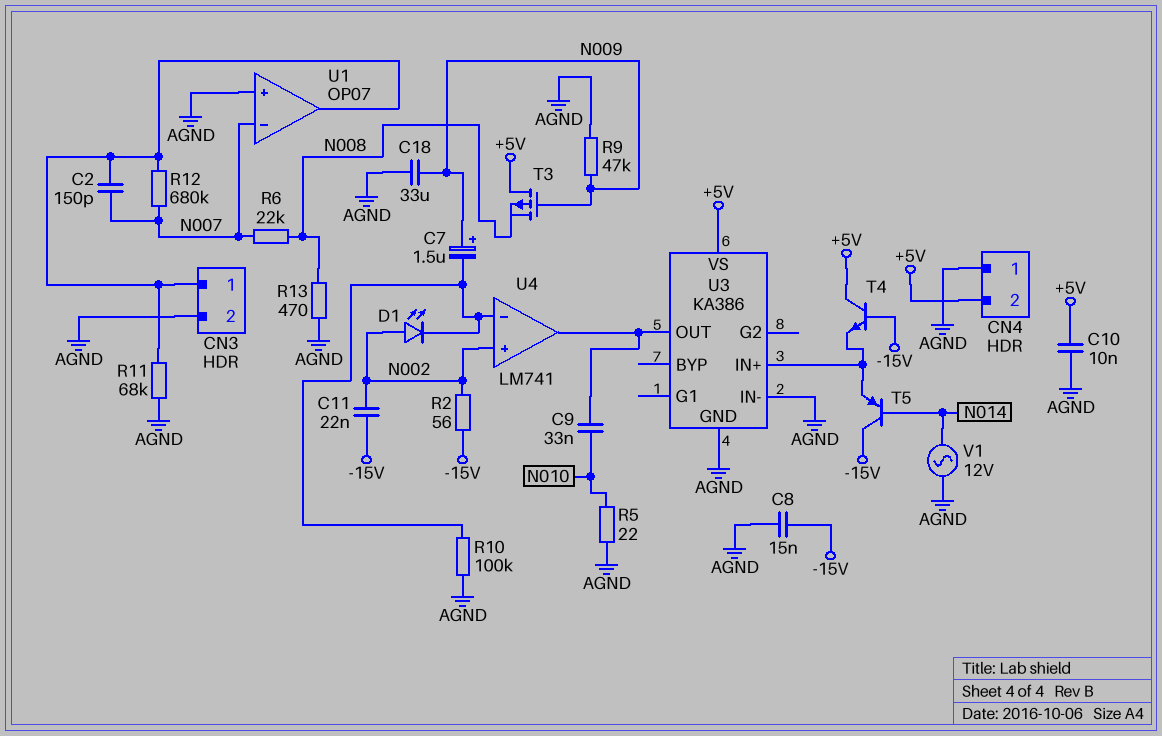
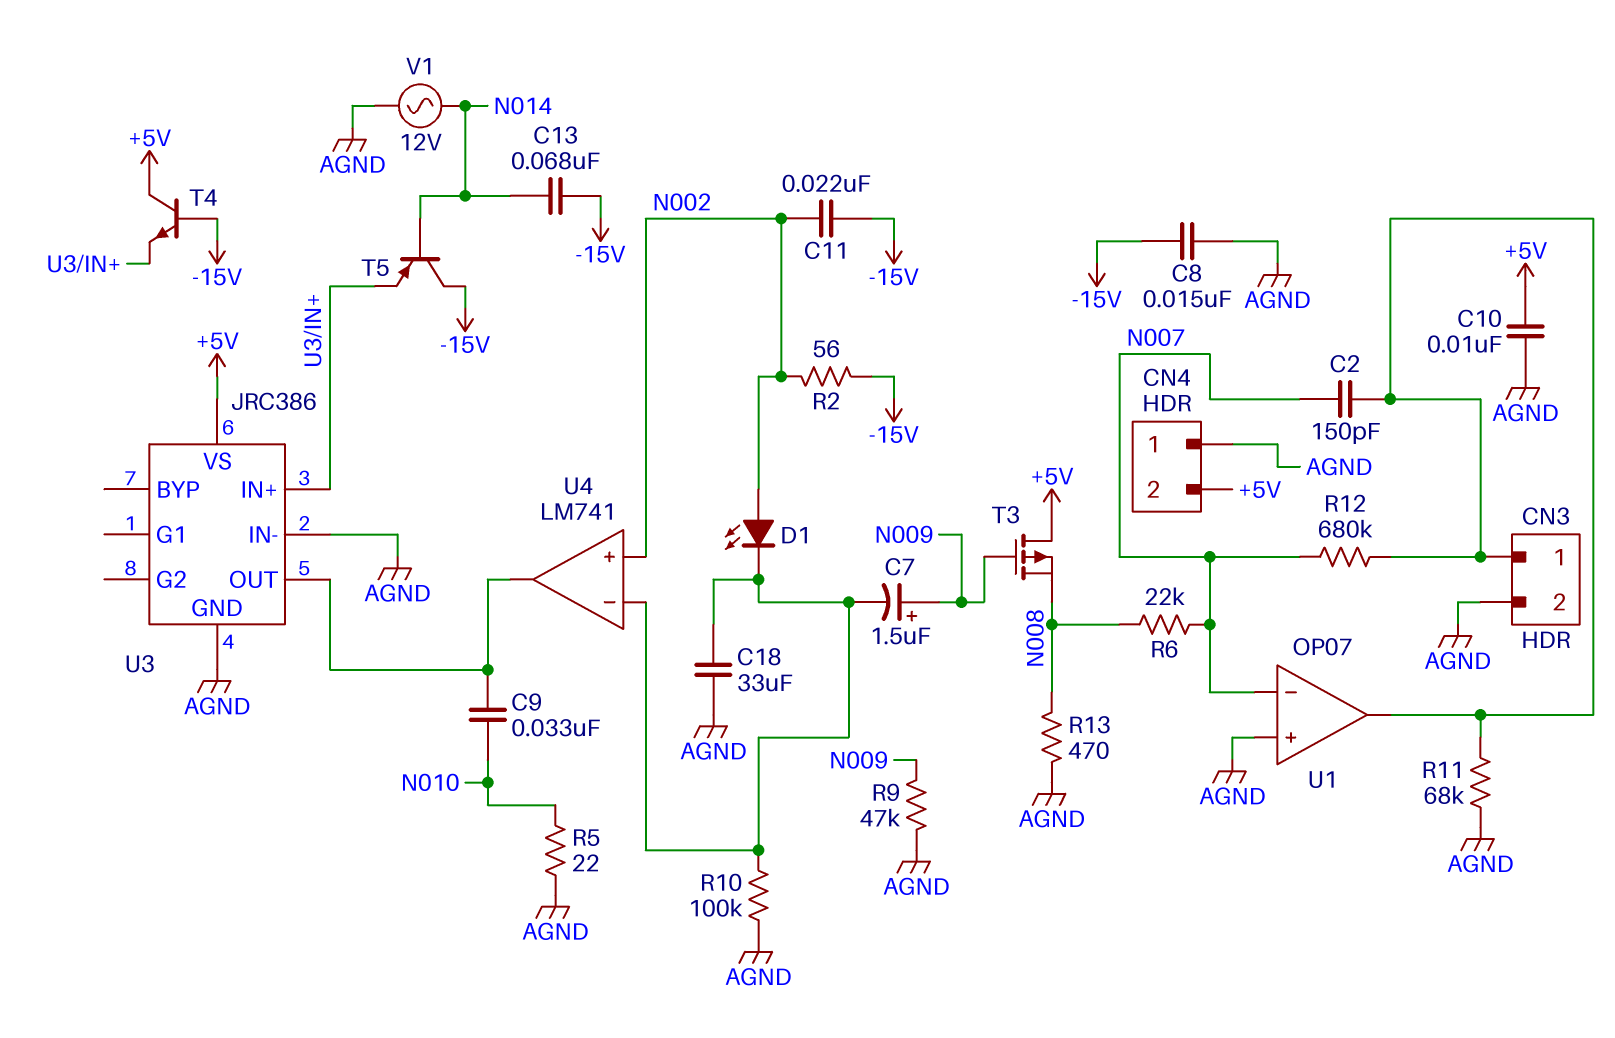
C13: none -> 68nF (-15V, N014)
C18: 33uF (AGND, N009) -> 33uF (AGND, U4/in-)
U3: KA386 -> JRC386

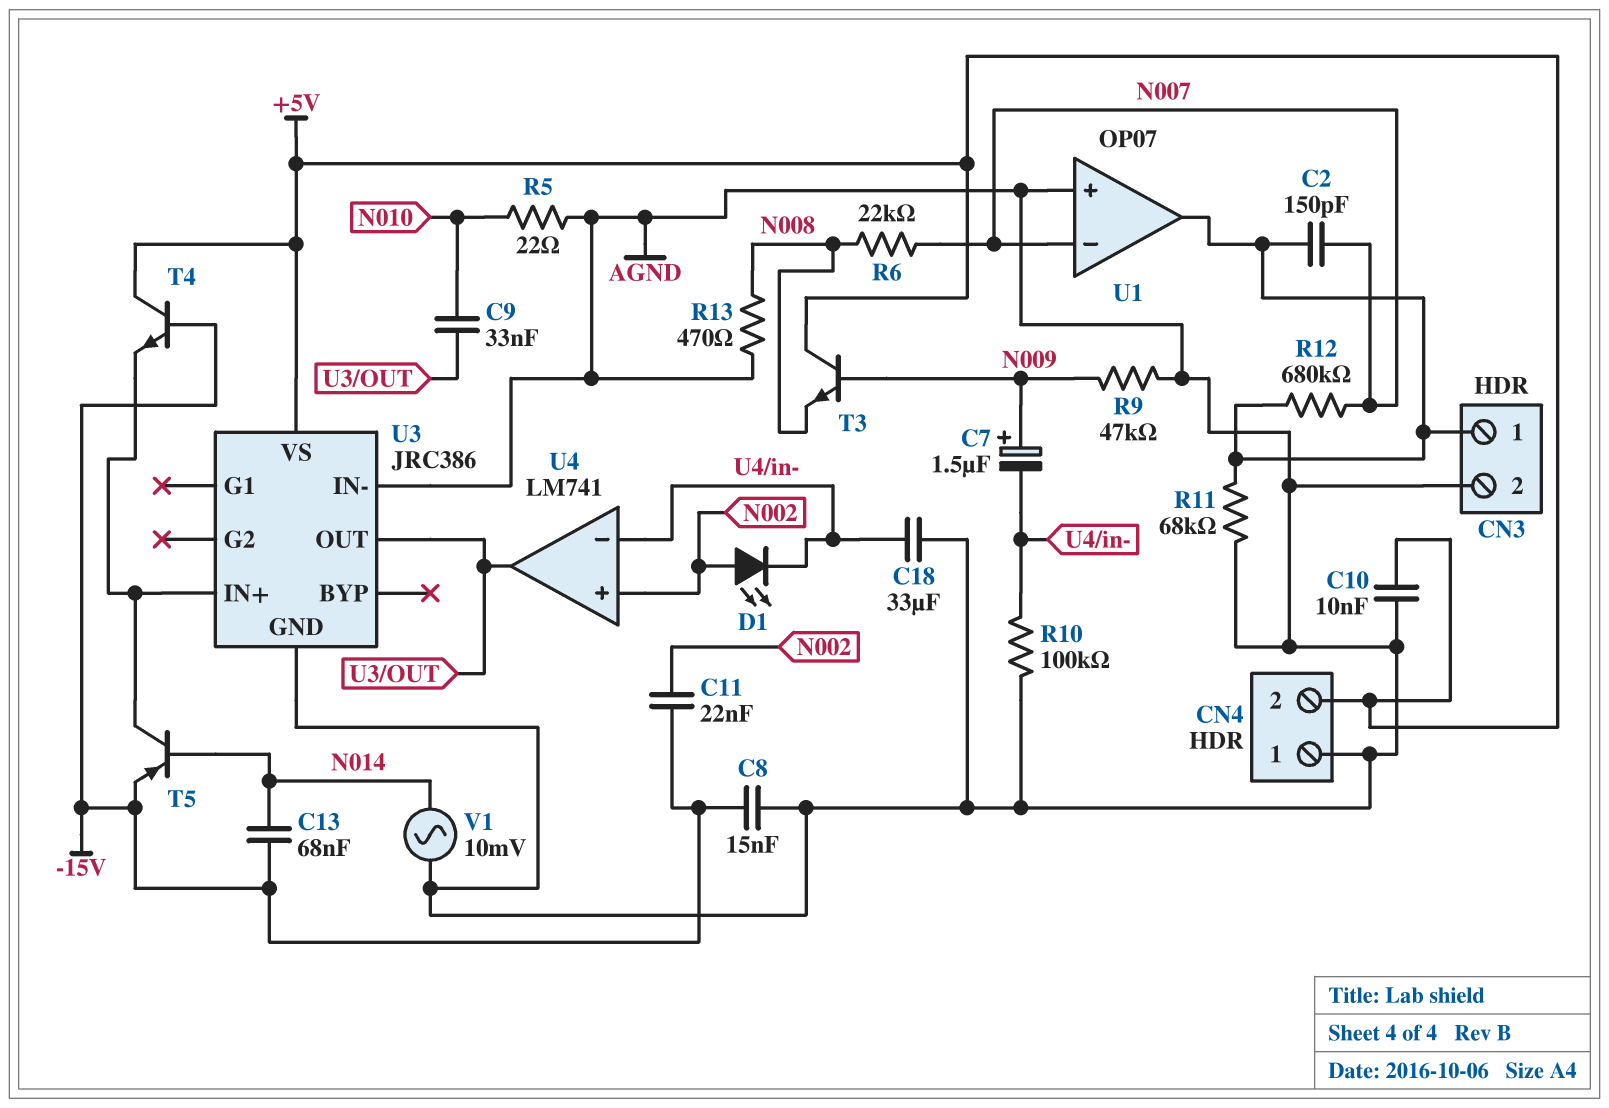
R2: 56 (-15V, N002) -> none
T3: PMOS (G N009, D +5V, S N008) -> NPN (B N009, C +5V, E N008)
T5: PNP (B N014, C -15V, E U3/IN+) -> PNP (B N014, C U3/IN+, E -15V)
V1: AC 12V (AGND, N014) -> AC 10mV (AGND, N014)

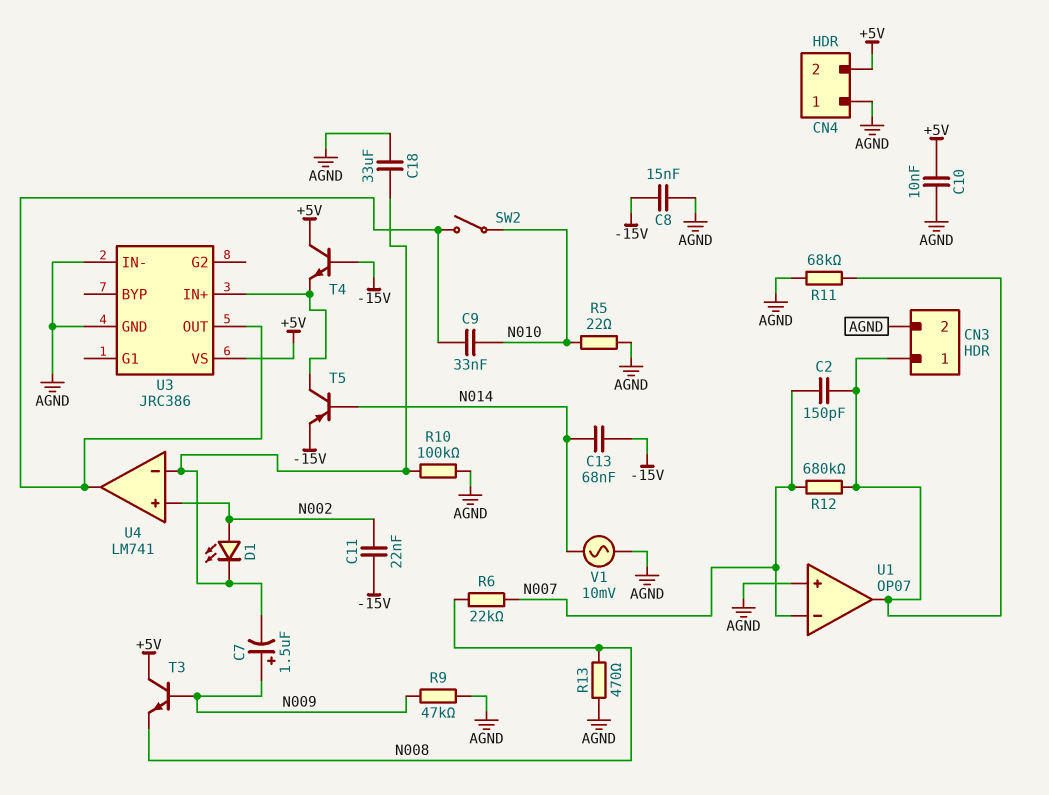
SW2: none -> switch (N010, U3/OUT)

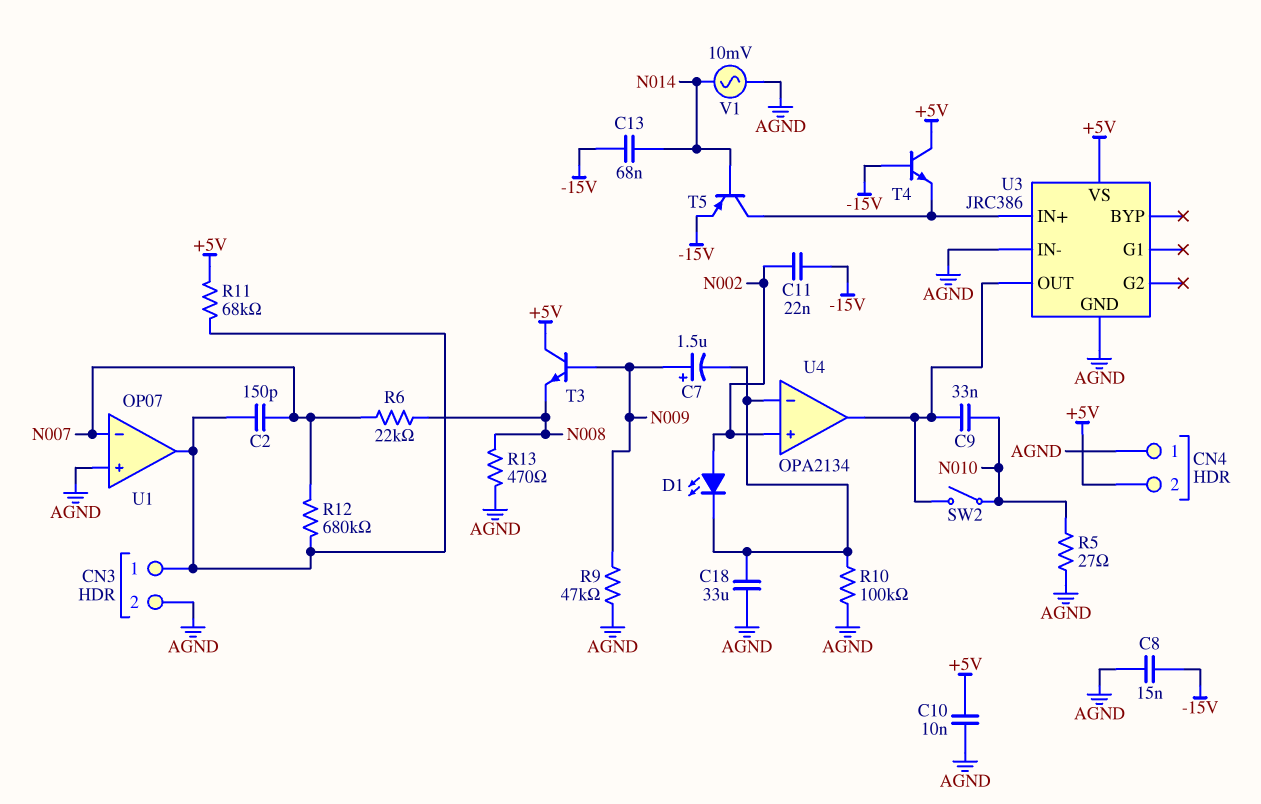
R5: 22 (AGND, N010) -> 27 (AGND, N010)
R11: 68k (AGND, CN3/1) -> 68k (+5V, CN3/1)
U4: LM741 -> OPA2134

